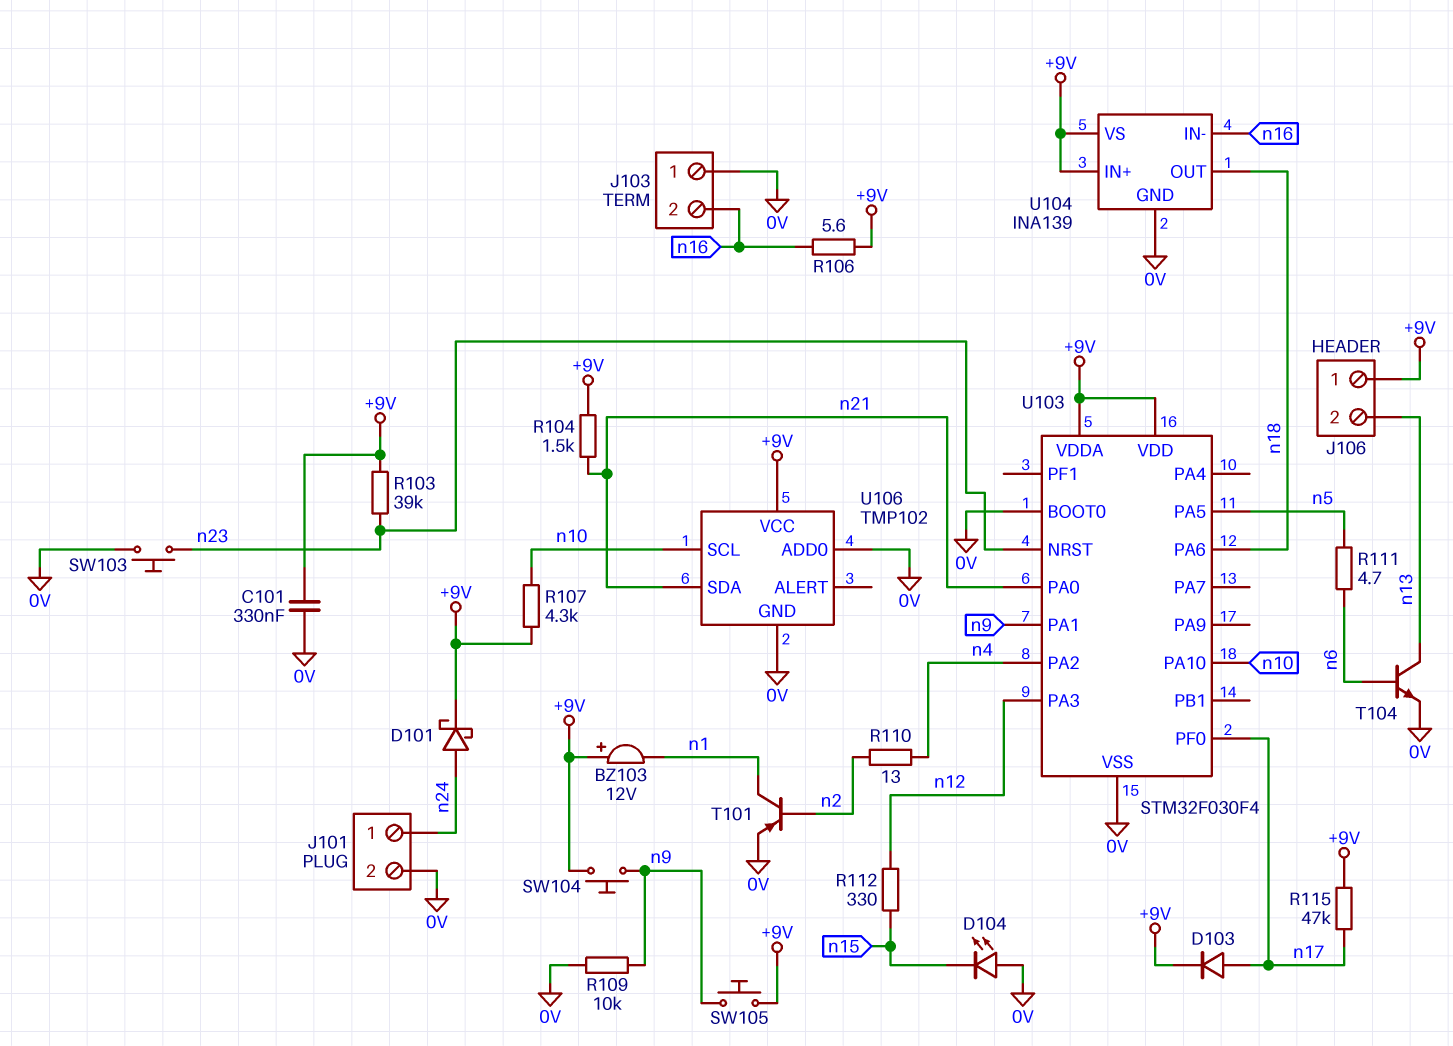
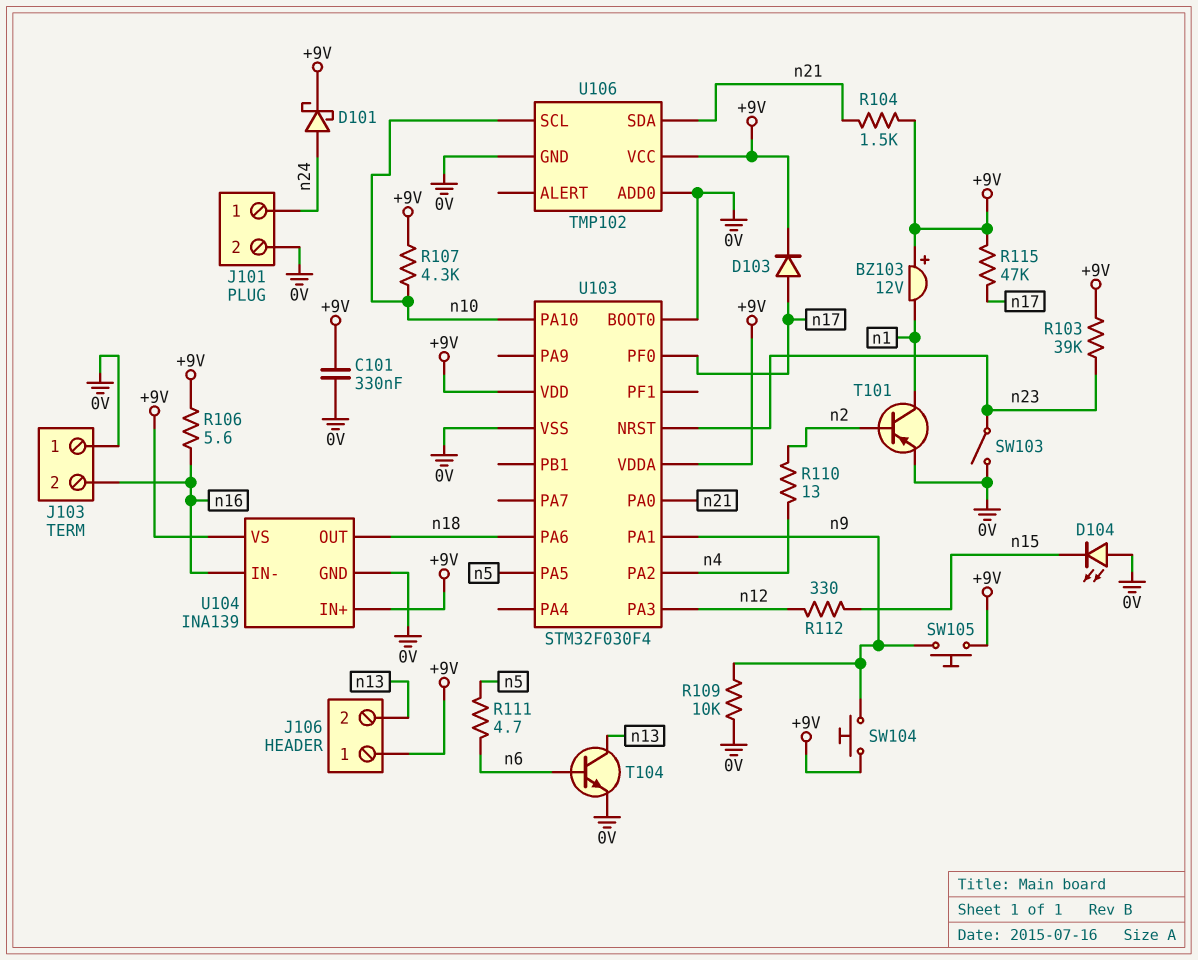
SW103: button (0V, n23) -> switch (0V, n23)

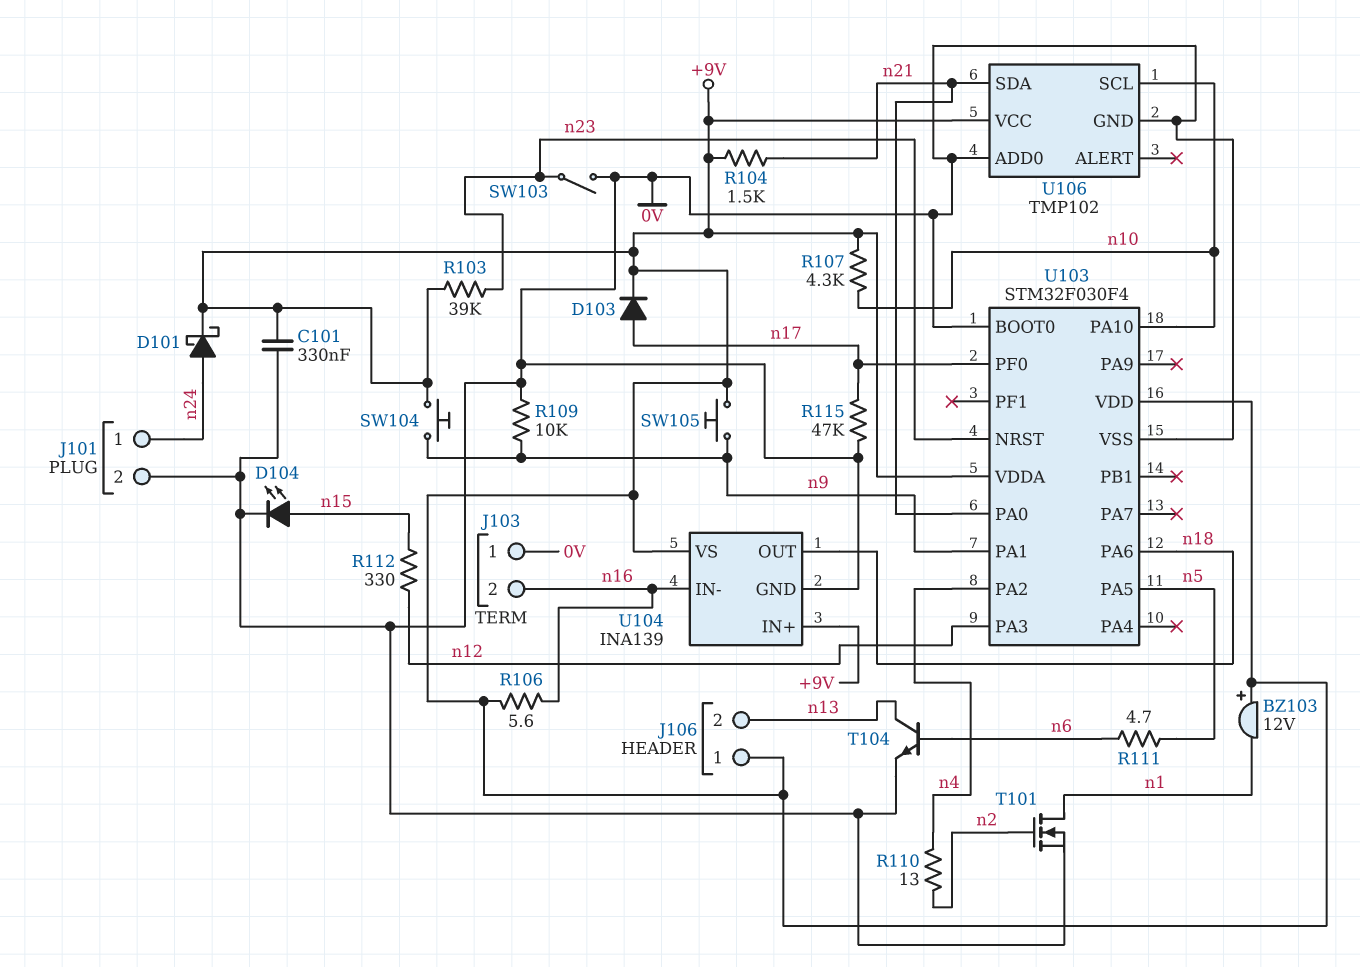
D104: LED (A 0V, K n15) -> LED (A n15, K 0V)
R115: 47k (+9V, n17) -> 47k (0V, n17)
T101: PNP (B n2, C n1, E 0V) -> NMOS (G n2, D n1, S 0V)

